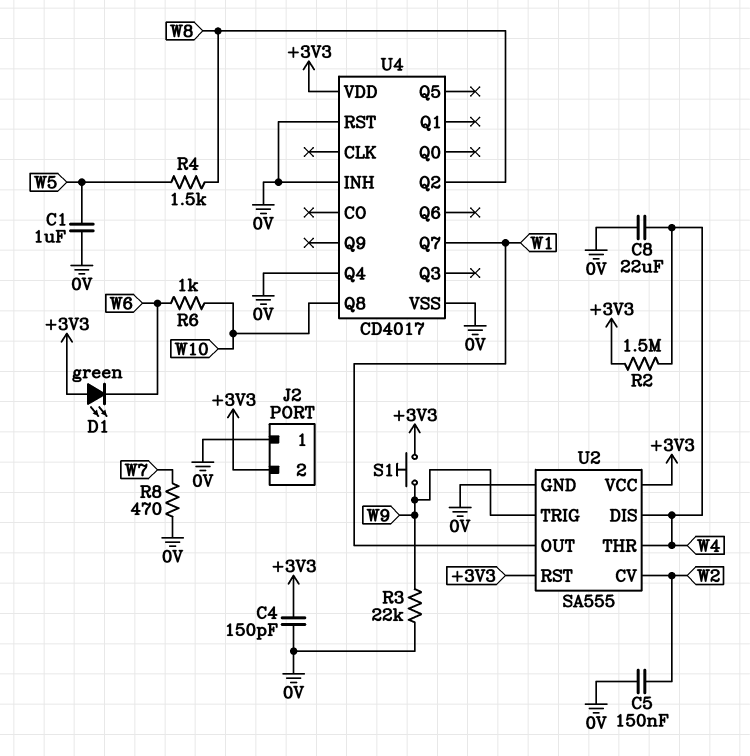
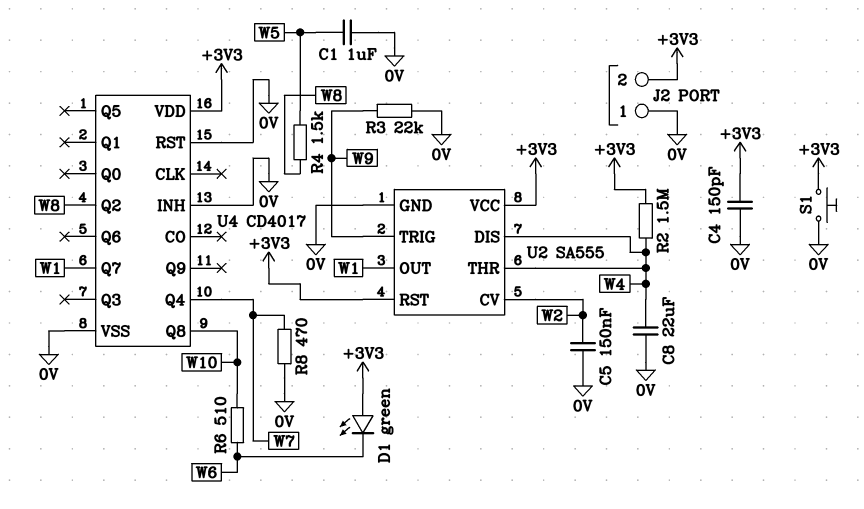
R6: 1k (W6, W10) -> 510 (W6, W10)
S1: button (+3V3, W9) -> button (+3V3, 0V)
U4 pin Q4: 0V -> W7

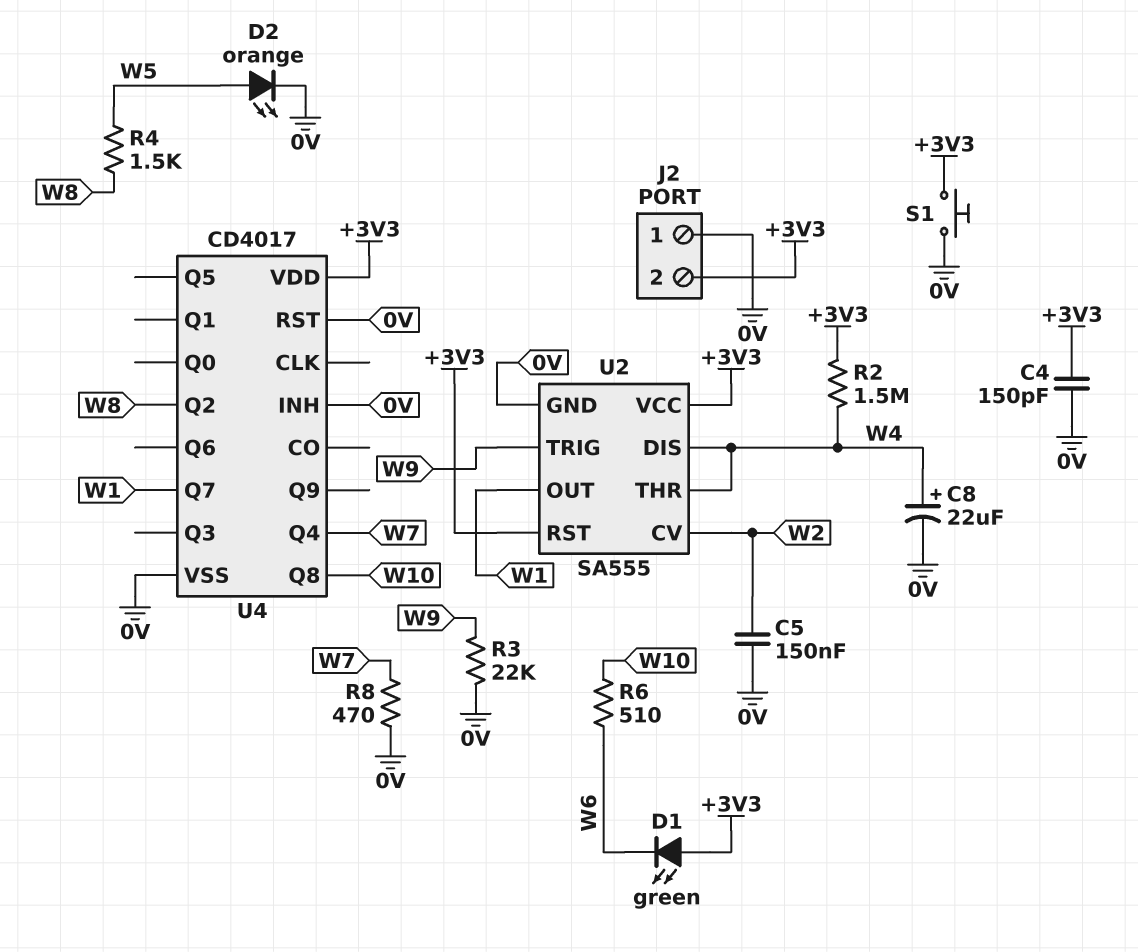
C1: 1uF (0V, W5) -> none
C8: 22uF (0V, W4) -> 22uF (plus W4, minus 0V)
D2: none -> LED orange (A W5, K 0V)

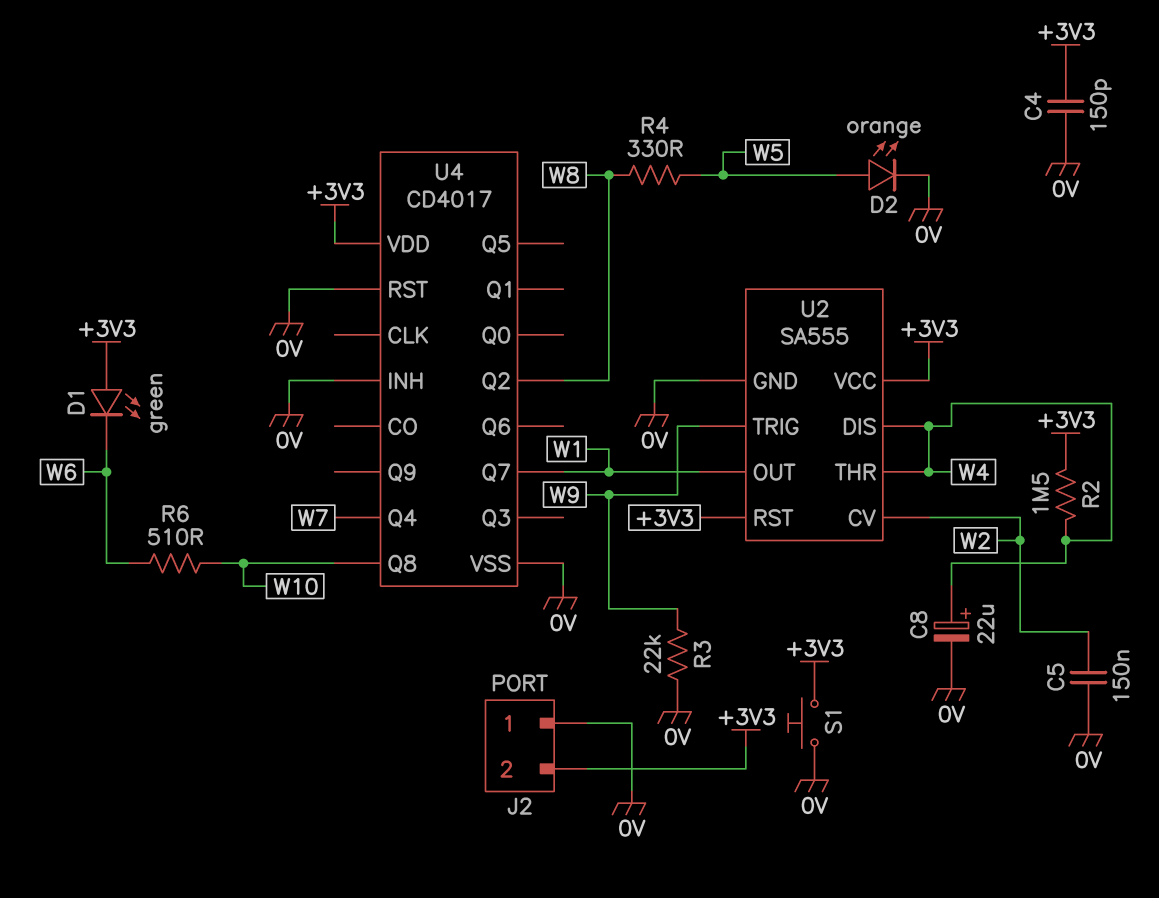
R4: 1.5k (W5, W8) -> 330 (W5, W8)
R8: 470 (0V, W7) -> none

